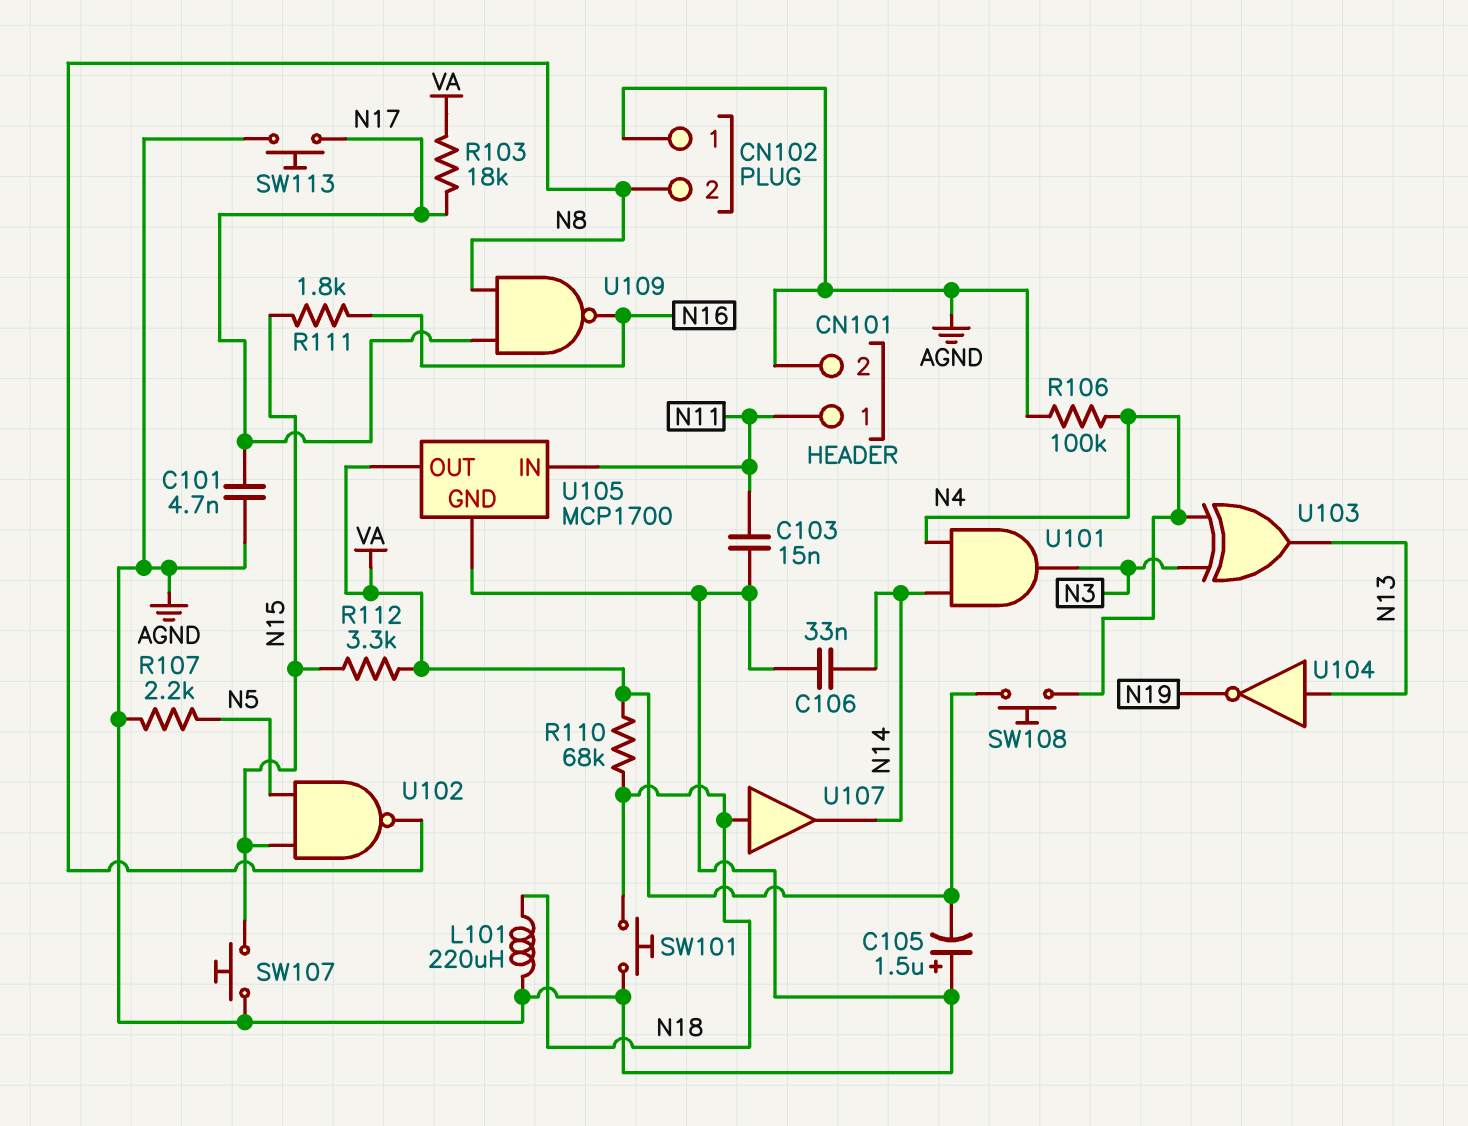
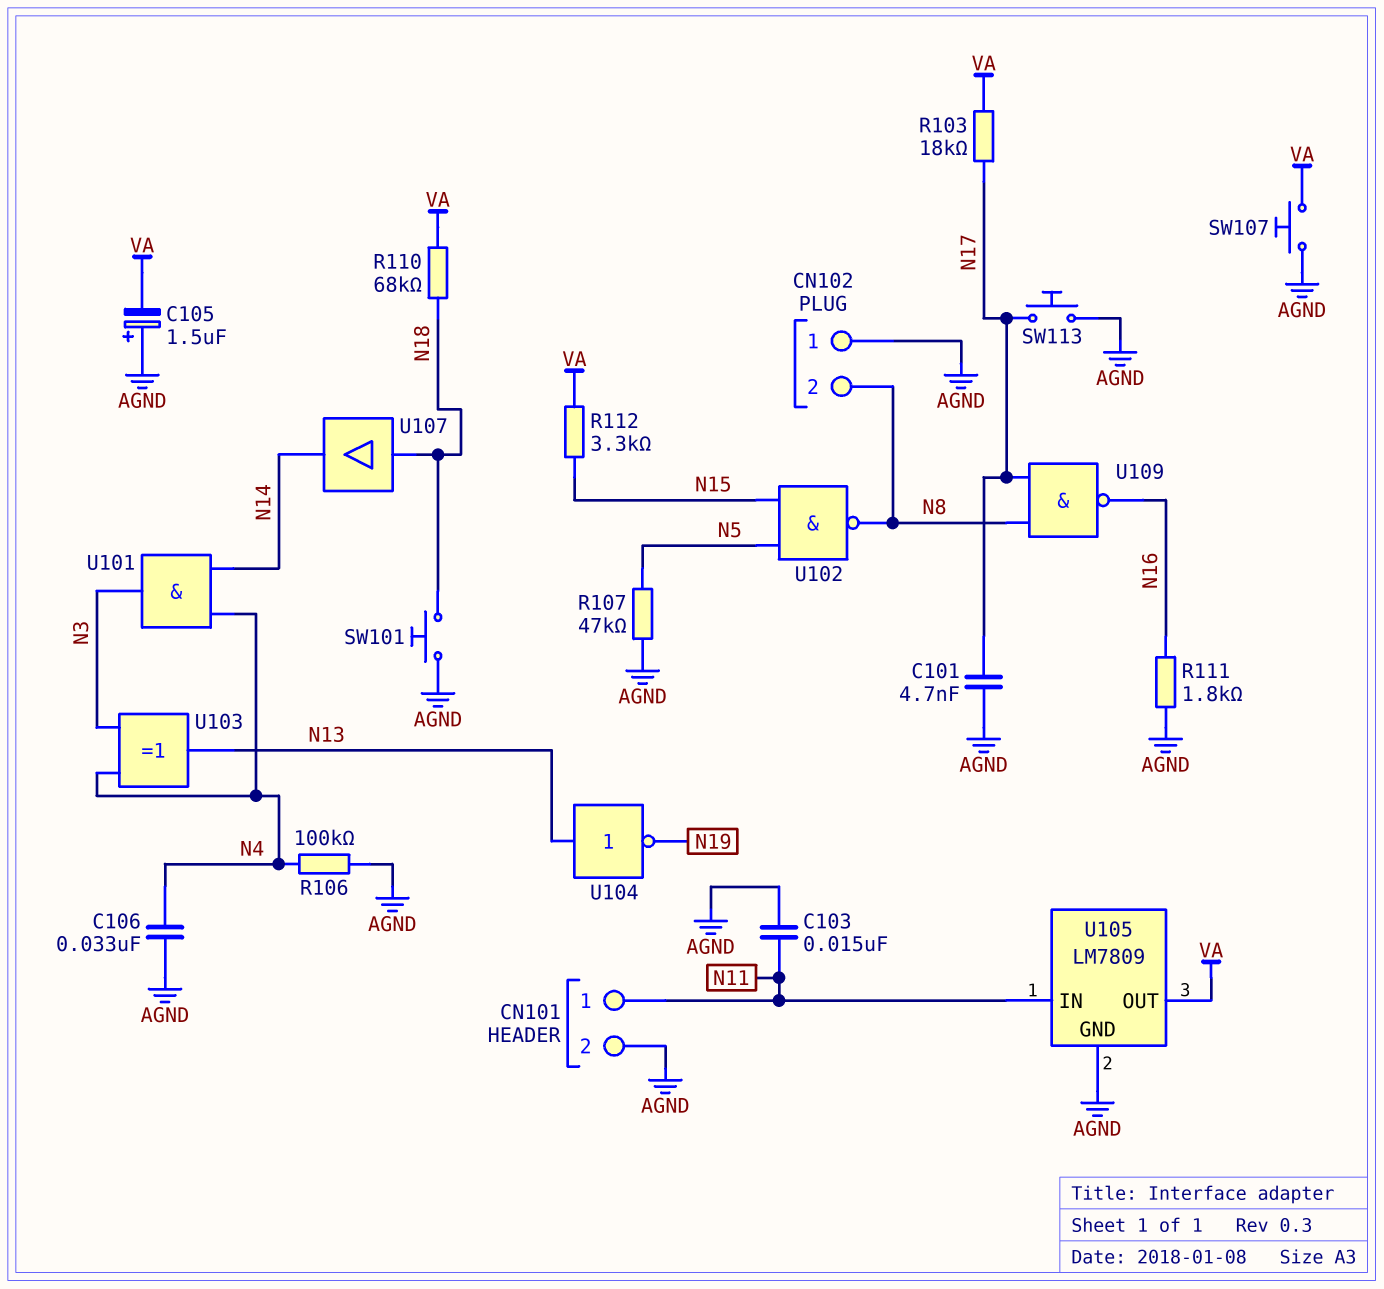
C106: 33nF (AGND, N14) -> 33nF (AGND, N4)
L101: 220uH (AGND, N18) -> none
R107: 2.2k (AGND, N5) -> 47k (AGND, N5)
R111: 1.8k (N15, N16) -> 1.8k (AGND, N16)
SW107: button (AGND, N15) -> button (AGND, VA)
SW108: button (N4, VA) -> none
U105: MCP1700 -> LM7809

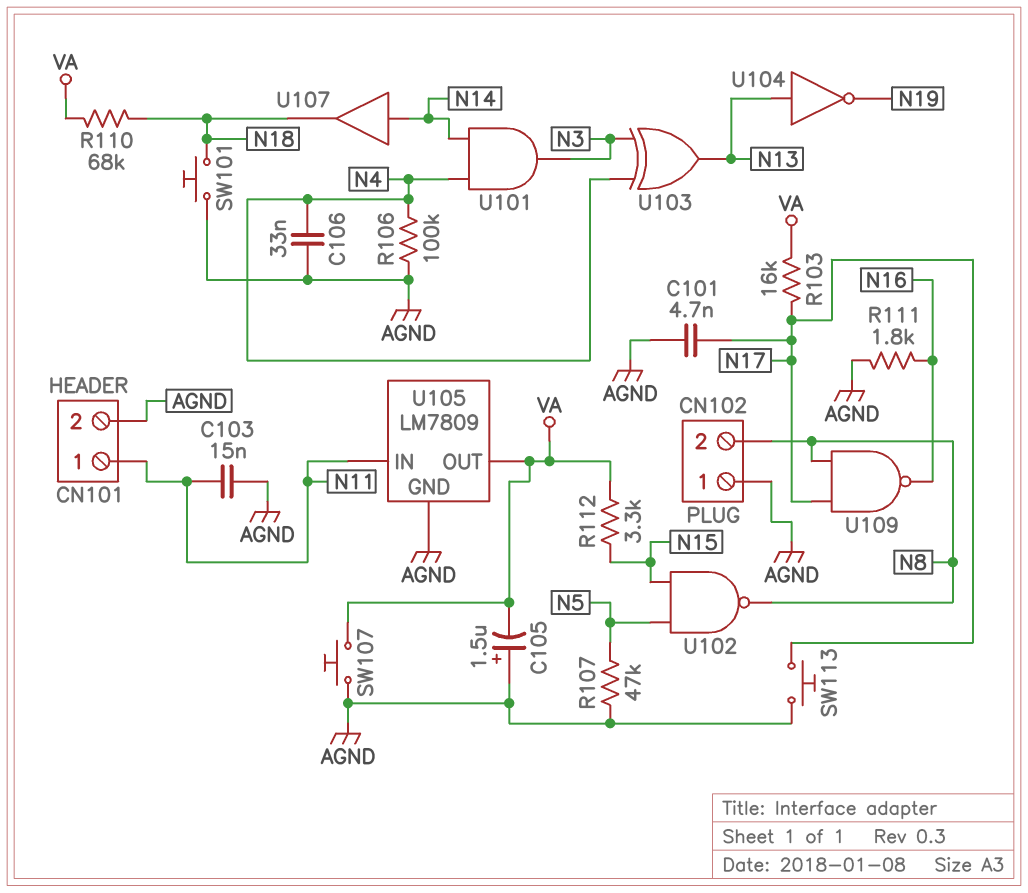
R103: 18k (N17, VA) -> 16k (N17, VA)
U107: buffer (in N18, out N14) -> buffer (in N14, out N18)

